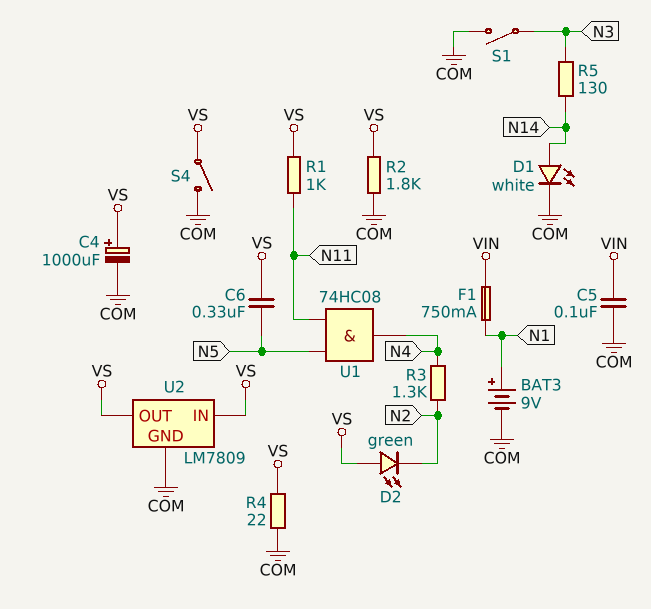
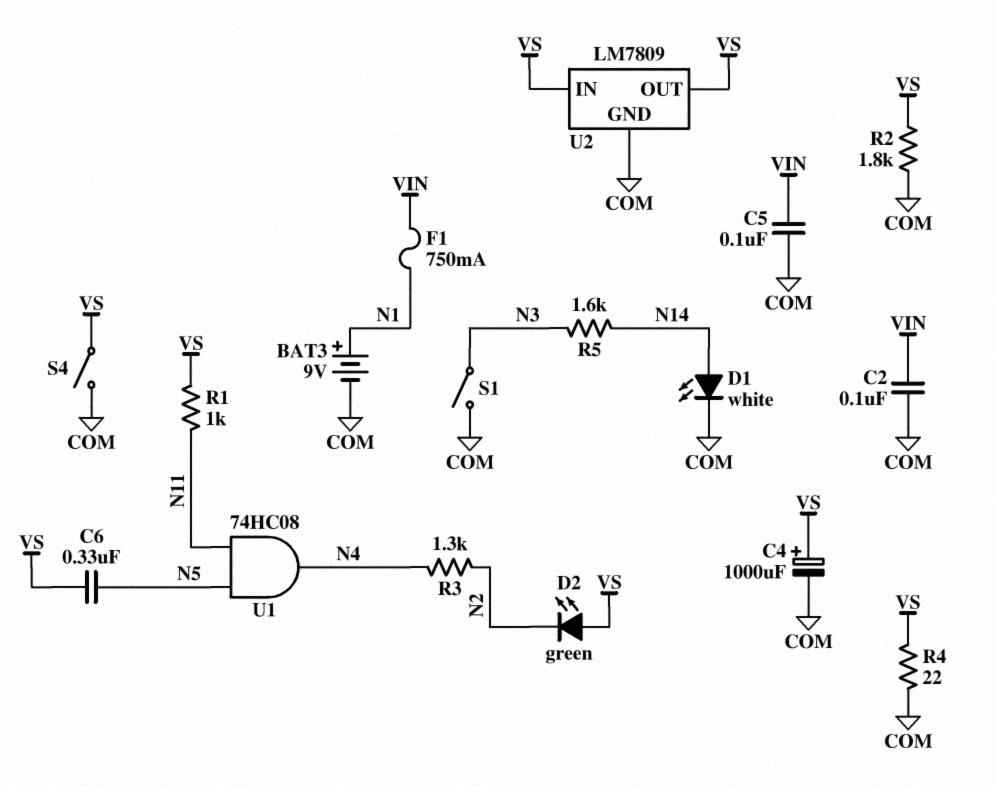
C2: none -> 100nF (COM, VIN)
R5: 130 (N3, N14) -> 1.6k (N3, N14)

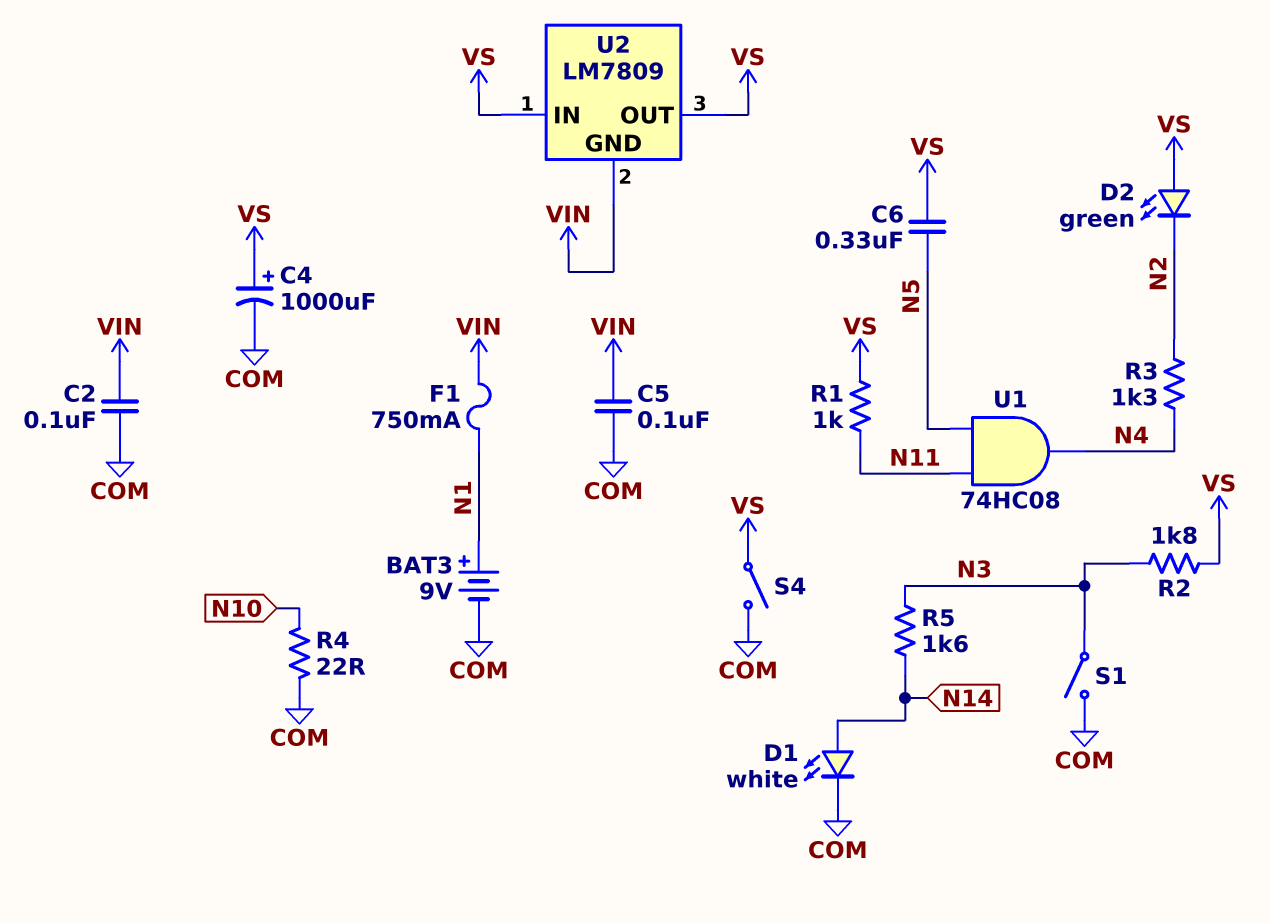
R2: 1.8k (COM, VS) -> 1.8k (N3, VS)
R4: 22 (COM, VS) -> 22 (COM, N10)
U2 pin GND: COM -> VIN

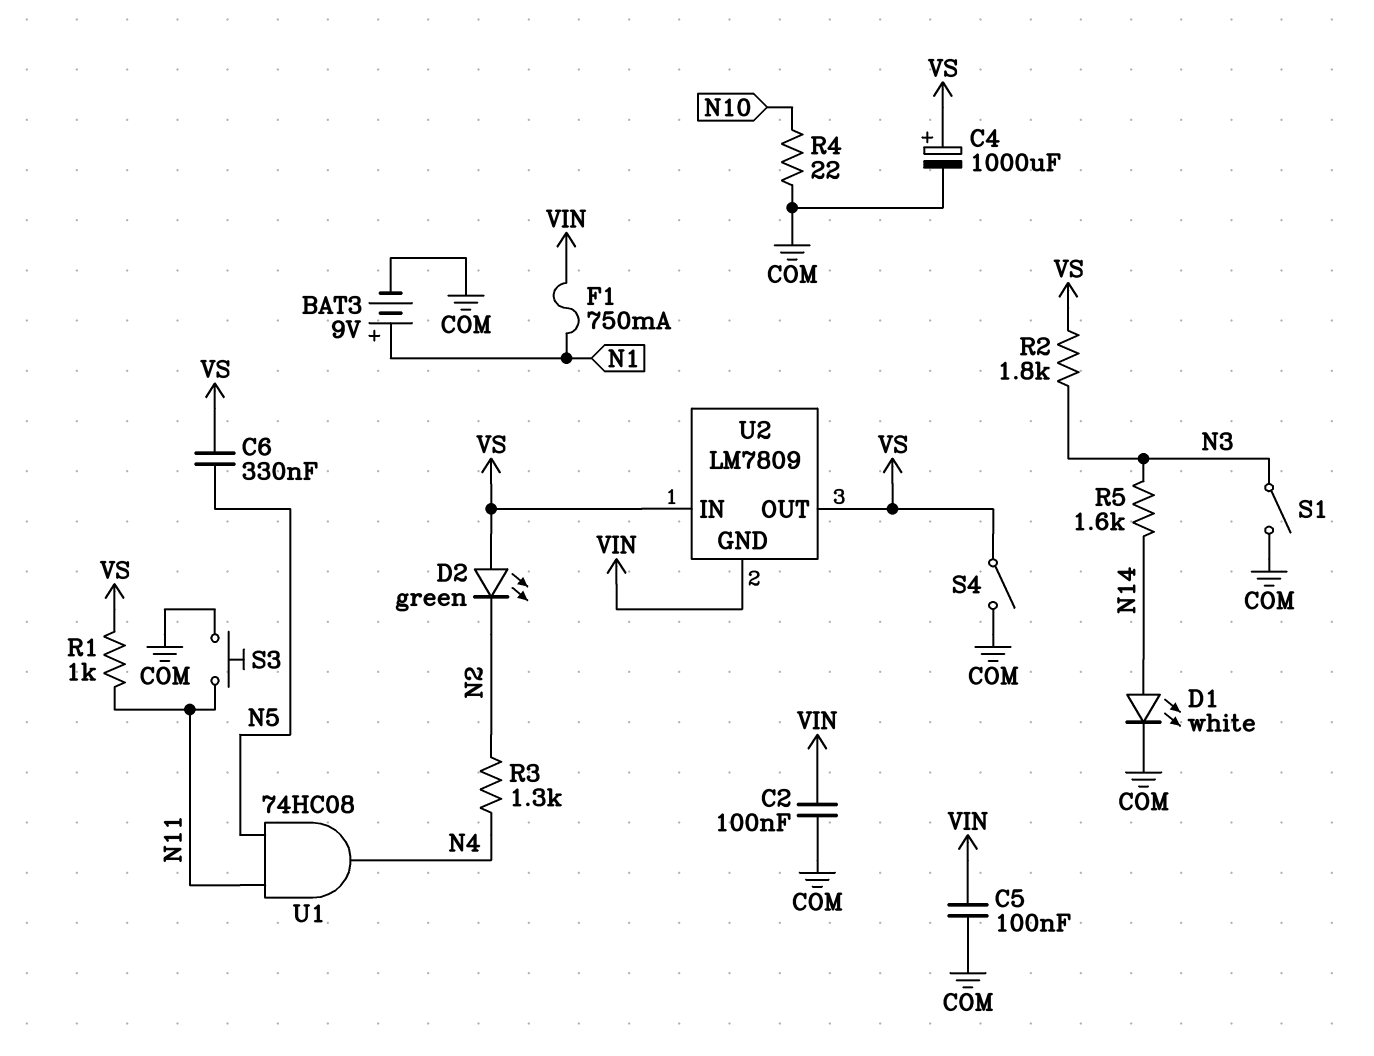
S3: none -> button (COM, N11)

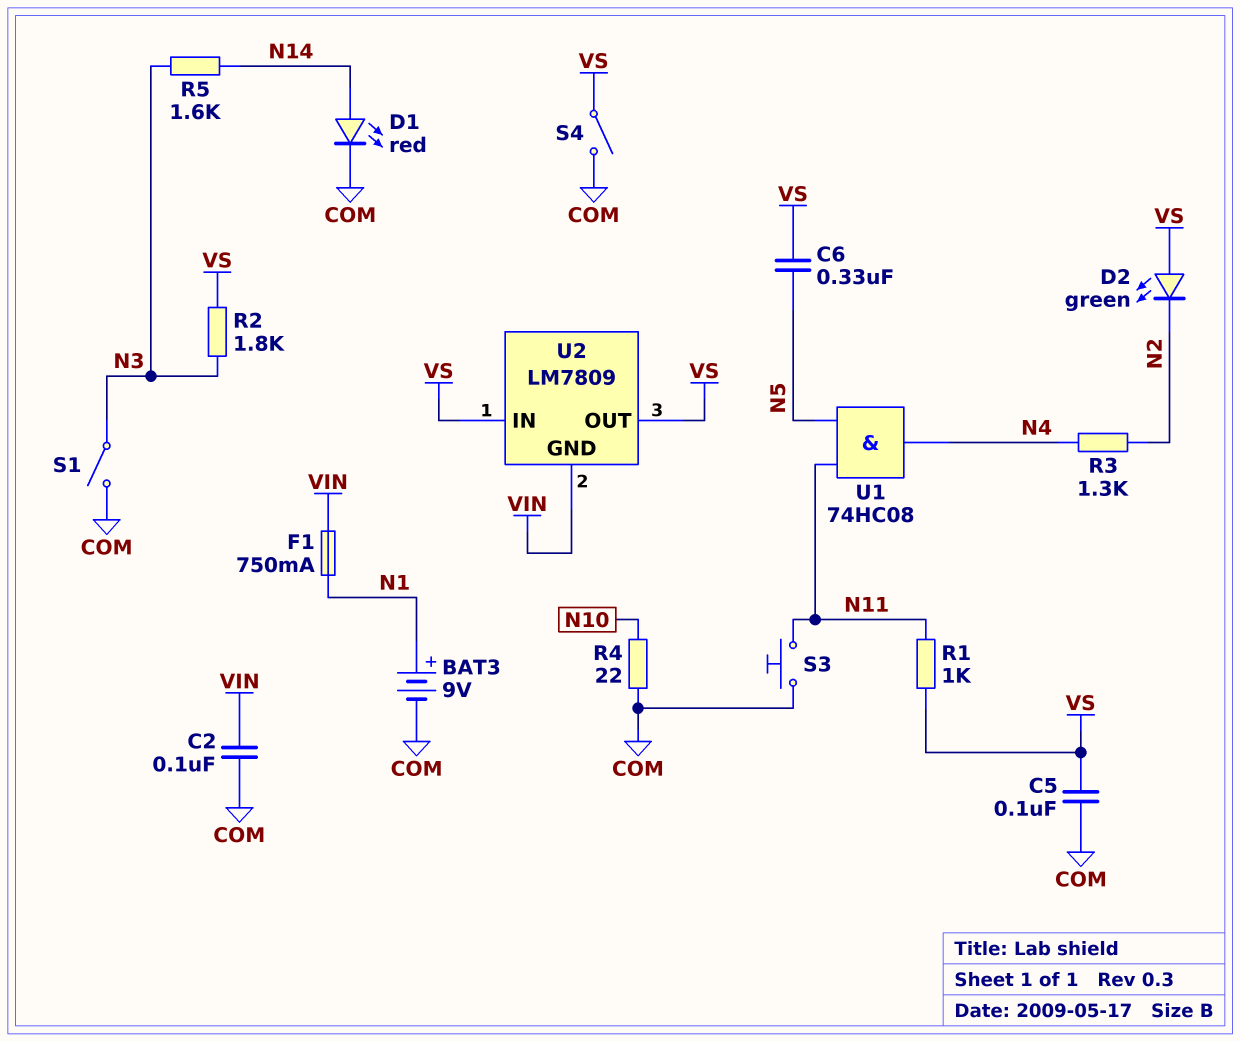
C4: 1000uF (plus VS, minus COM) -> none
C5: 100nF (COM, VIN) -> 100nF (COM, VS)
D1: LED white (A N14, K COM) -> LED red (A N14, K COM)

